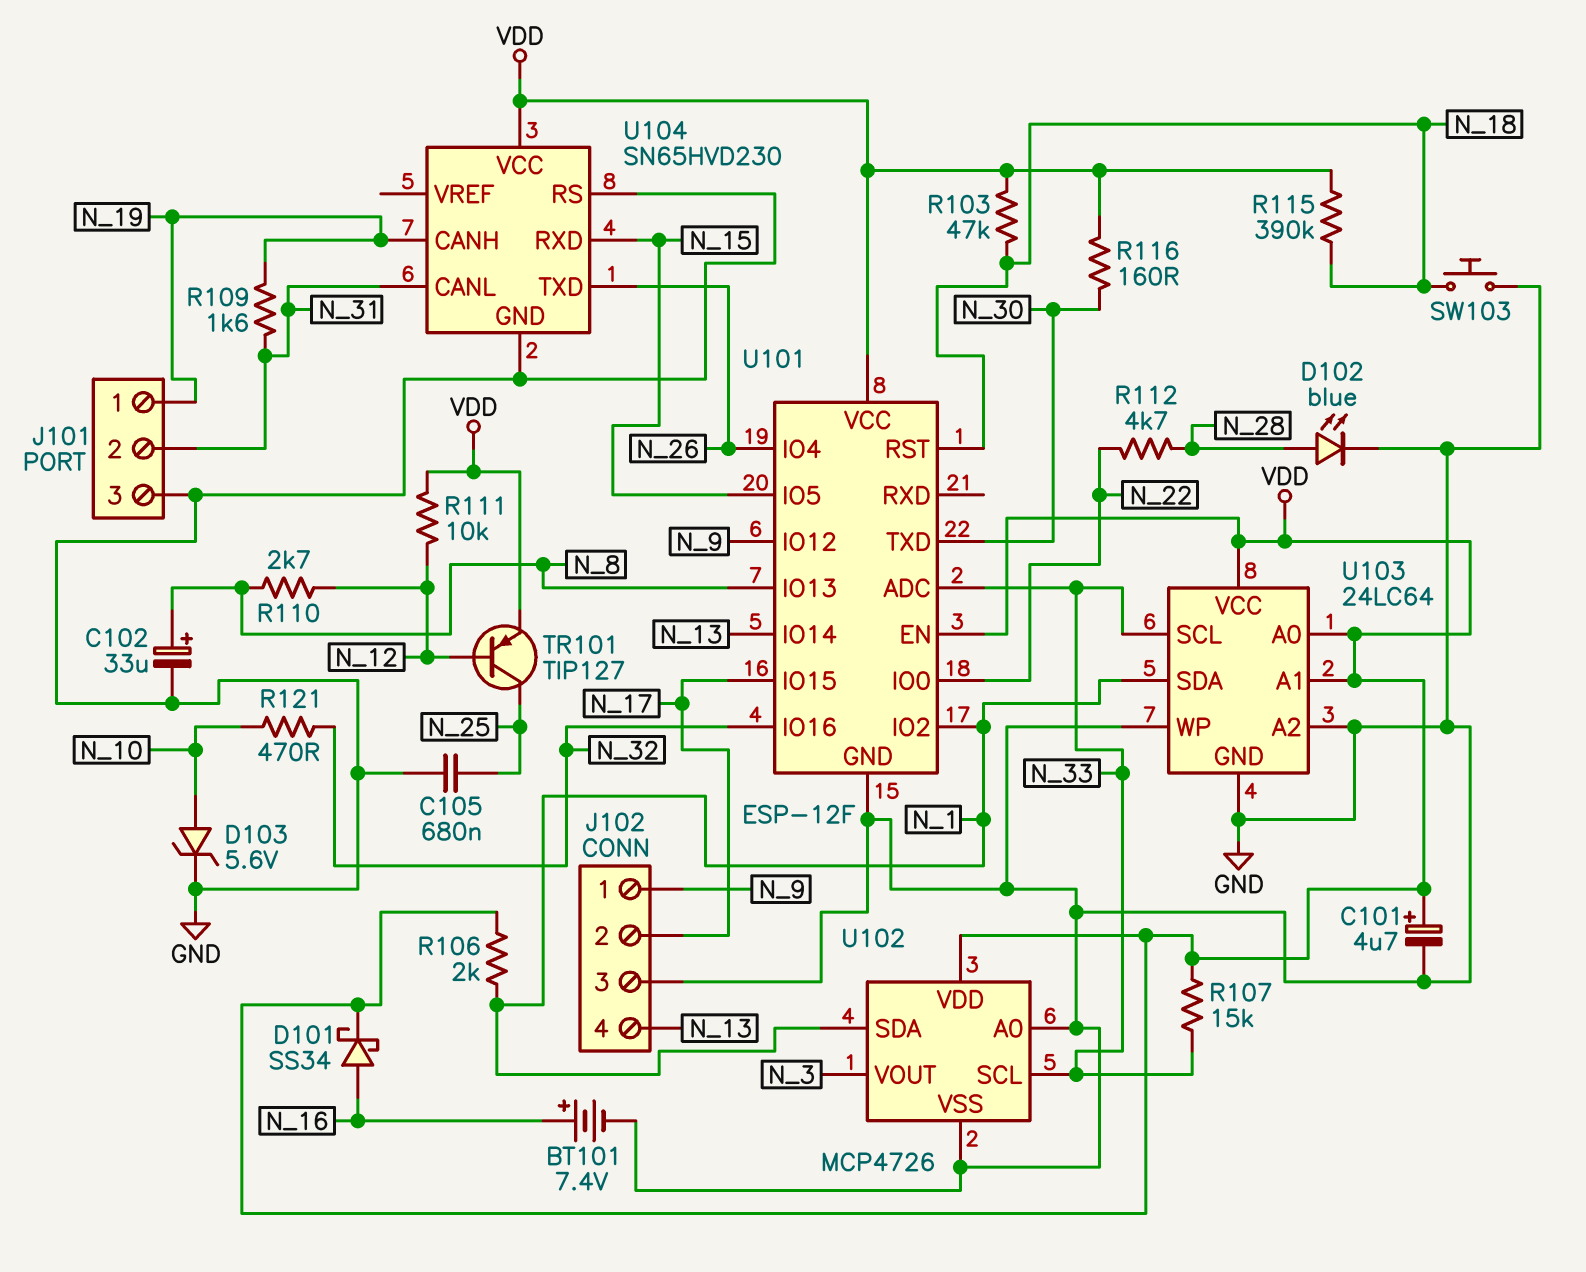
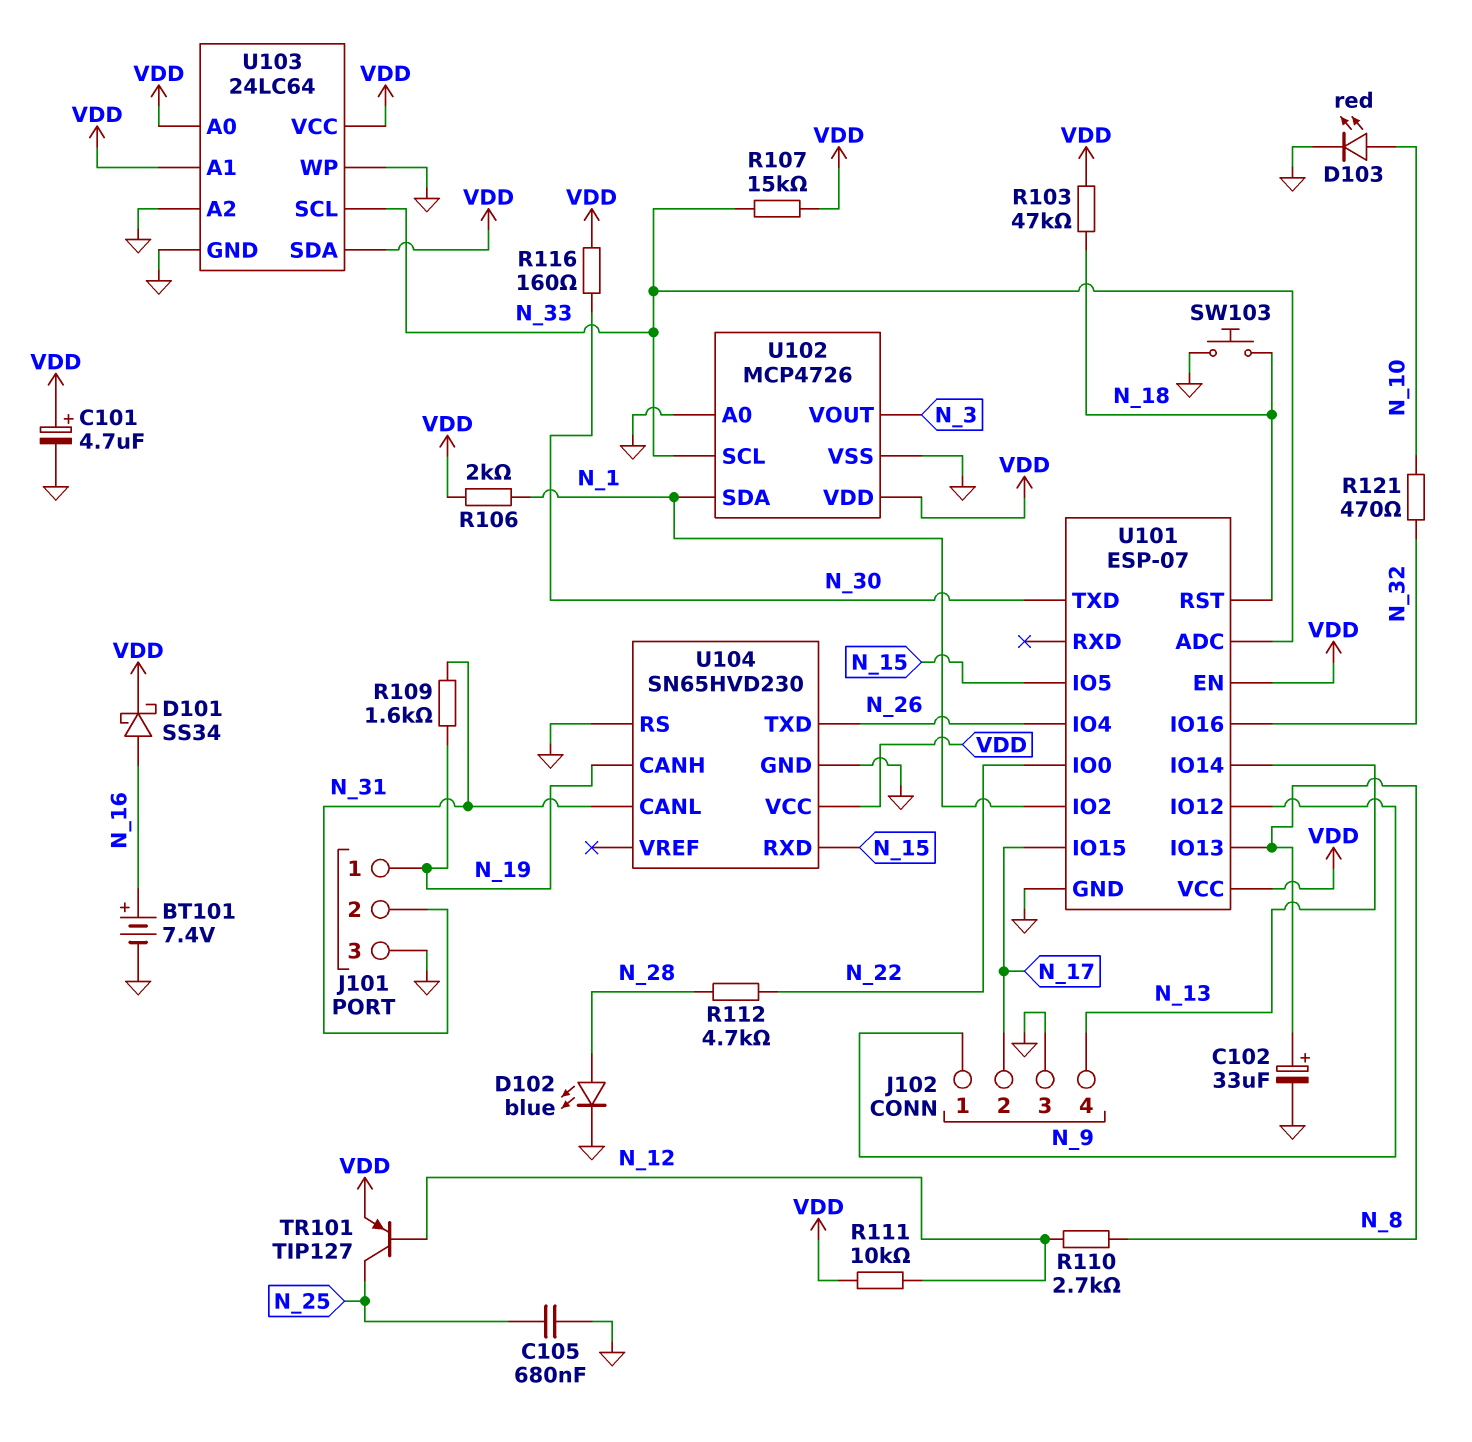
D103: zener 5.6V (A N_10, K GND) -> LED red (A N_10, K GND)
R115: 390k (N_18, VDD) -> none
U101: ESP-12F -> ESP-07
U103 pin SDA: N_1 -> VDD

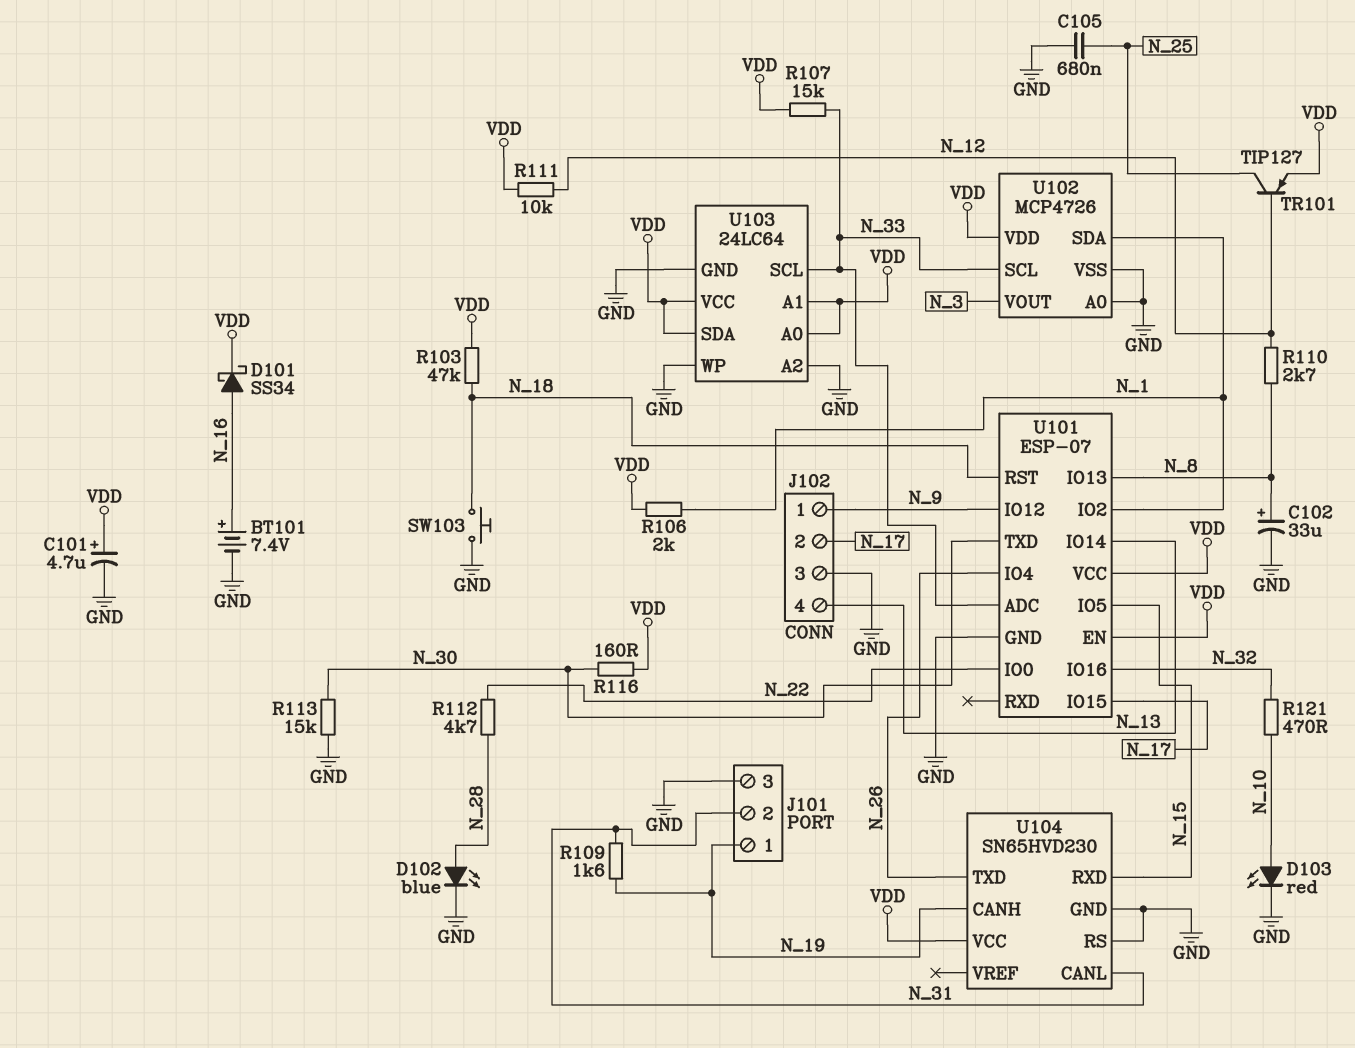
R113: none -> 15k (GND, N_30)

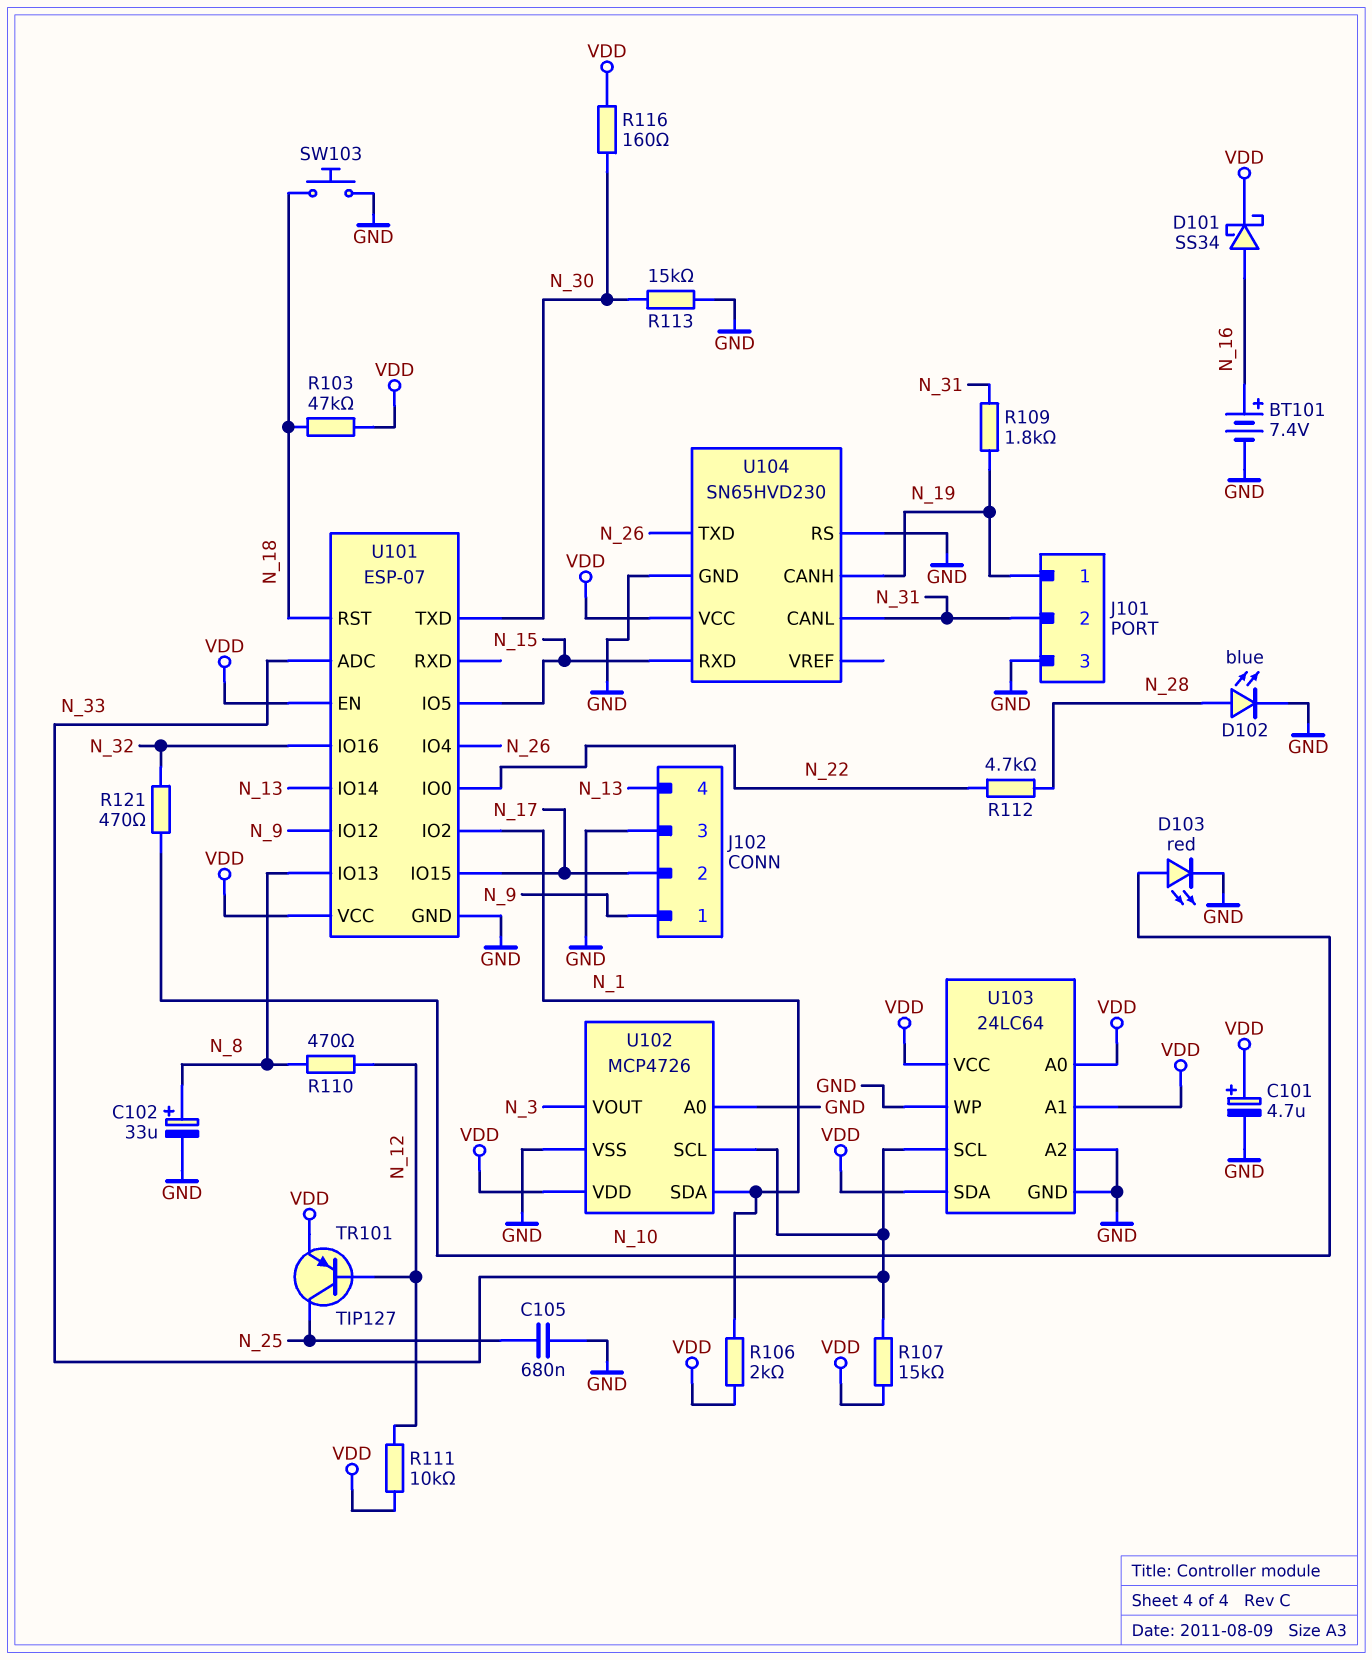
R109: 1.6k (N_19, N_31) -> 1.8k (N_19, N_31)
R110: 2.7k (N_8, N_12) -> 470 (N_8, N_12)

